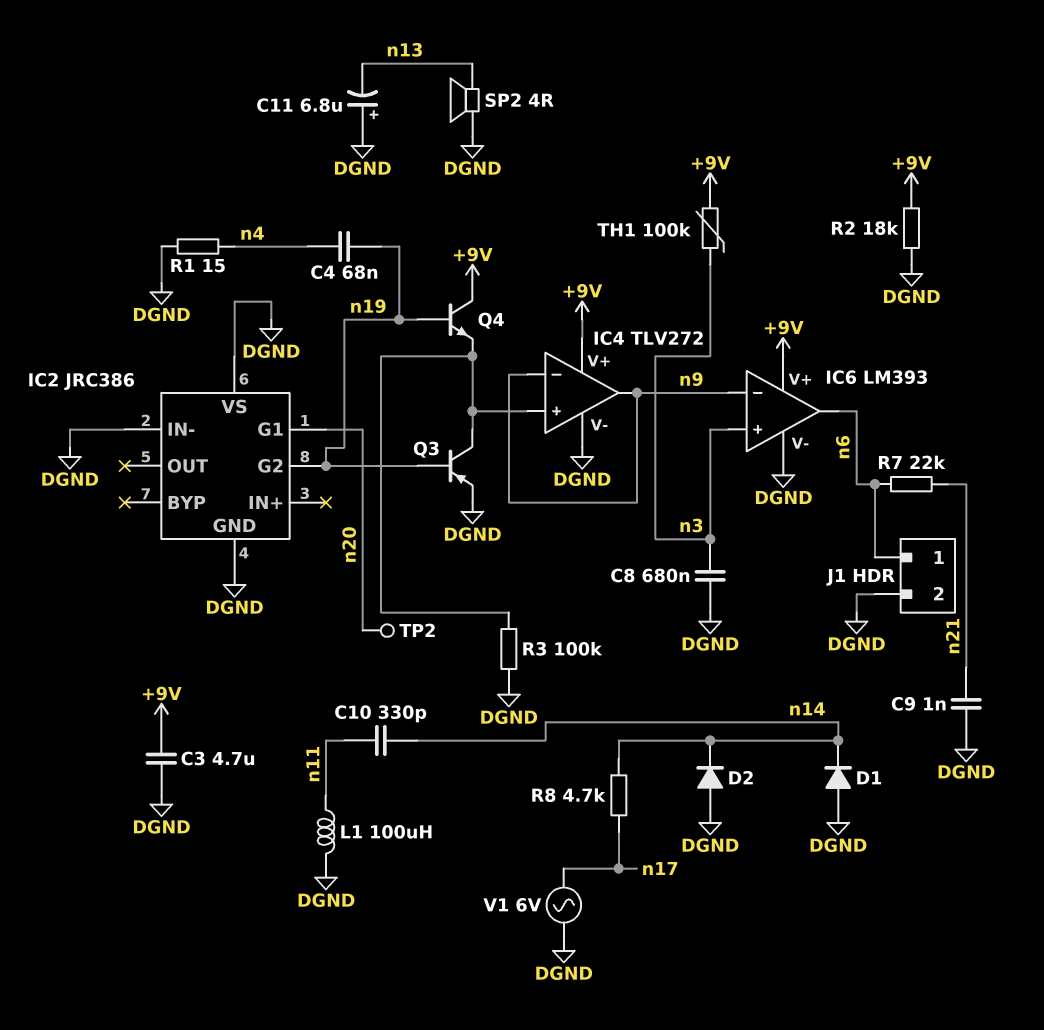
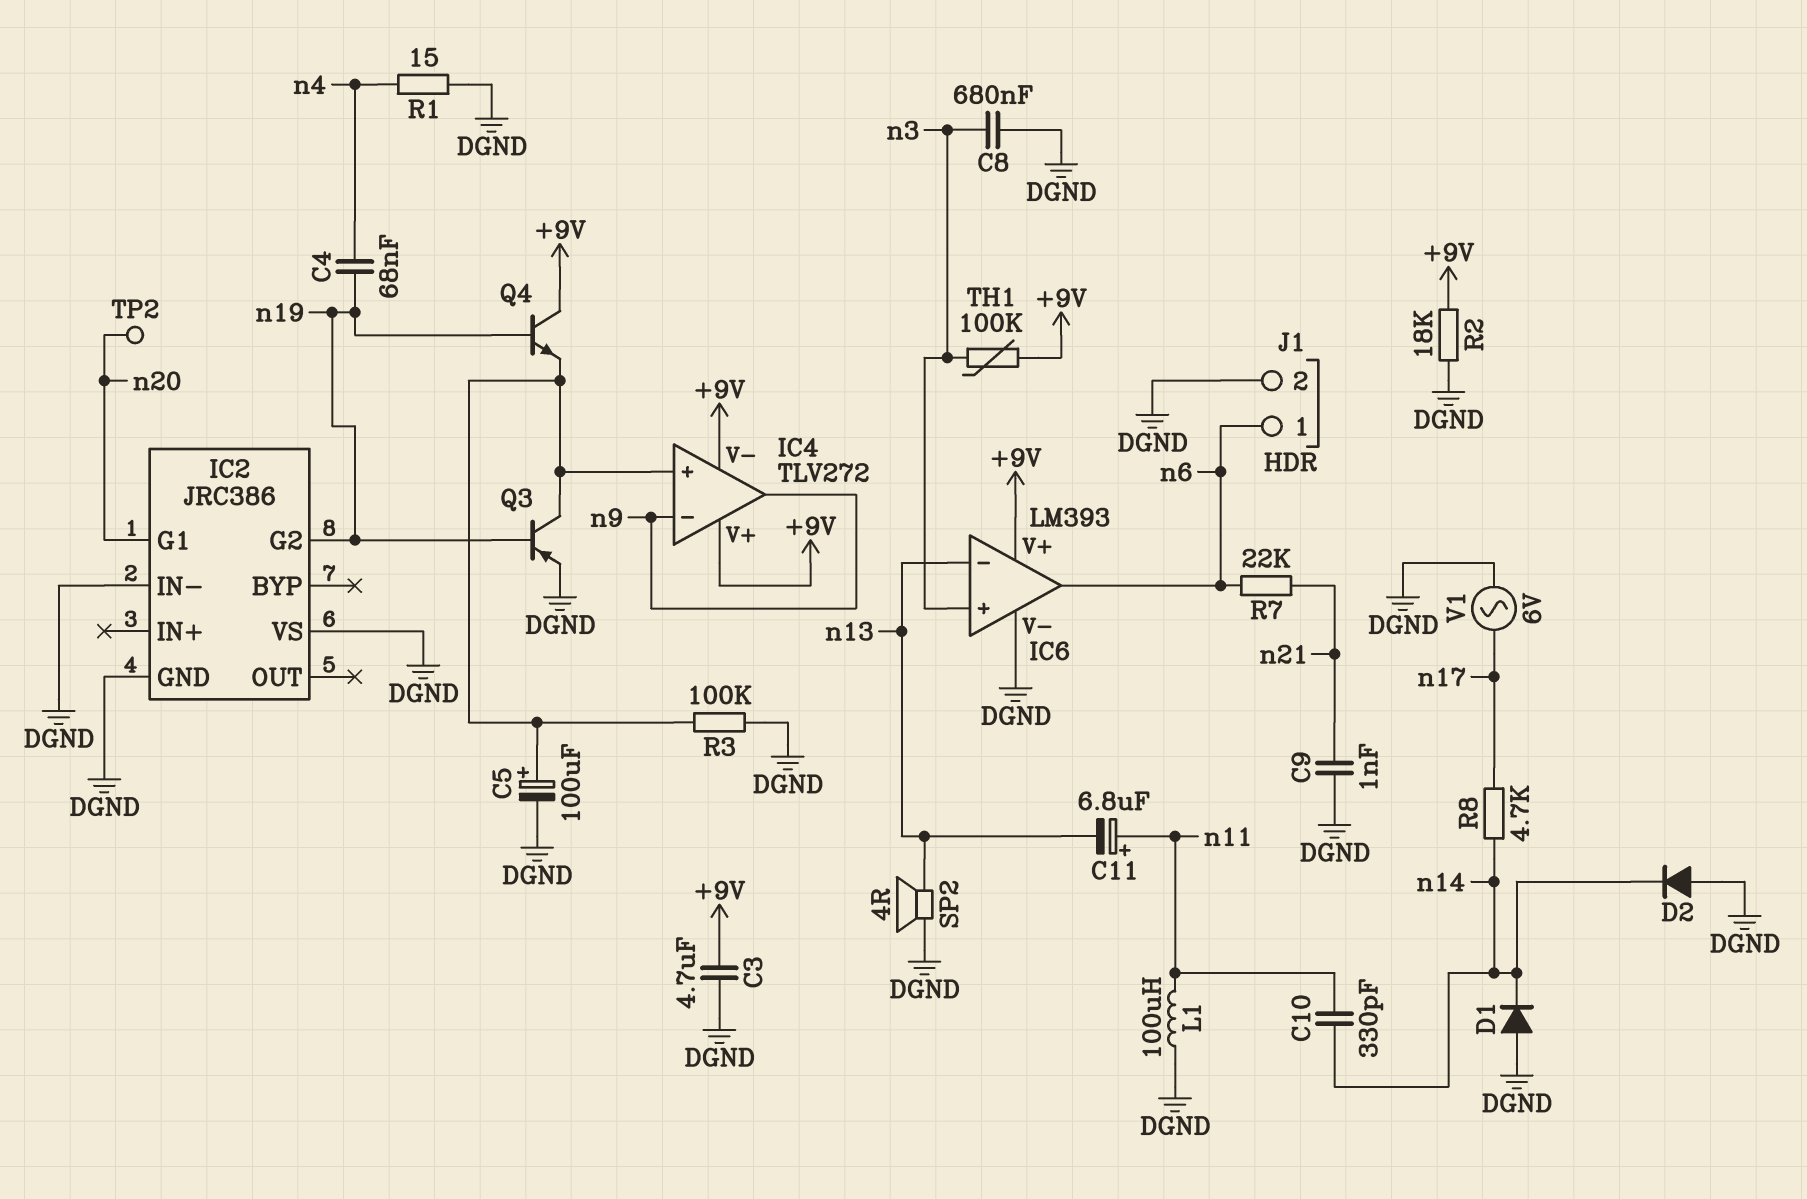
C5: none -> 100uF (plus IC4/in+, minus DGND)
C11: 6.8uF (plus DGND, minus n13) -> 6.8uF (plus n11, minus n13)
IC4 pin V-: DGND -> +9V
IC6 pin in-: n9 -> n13

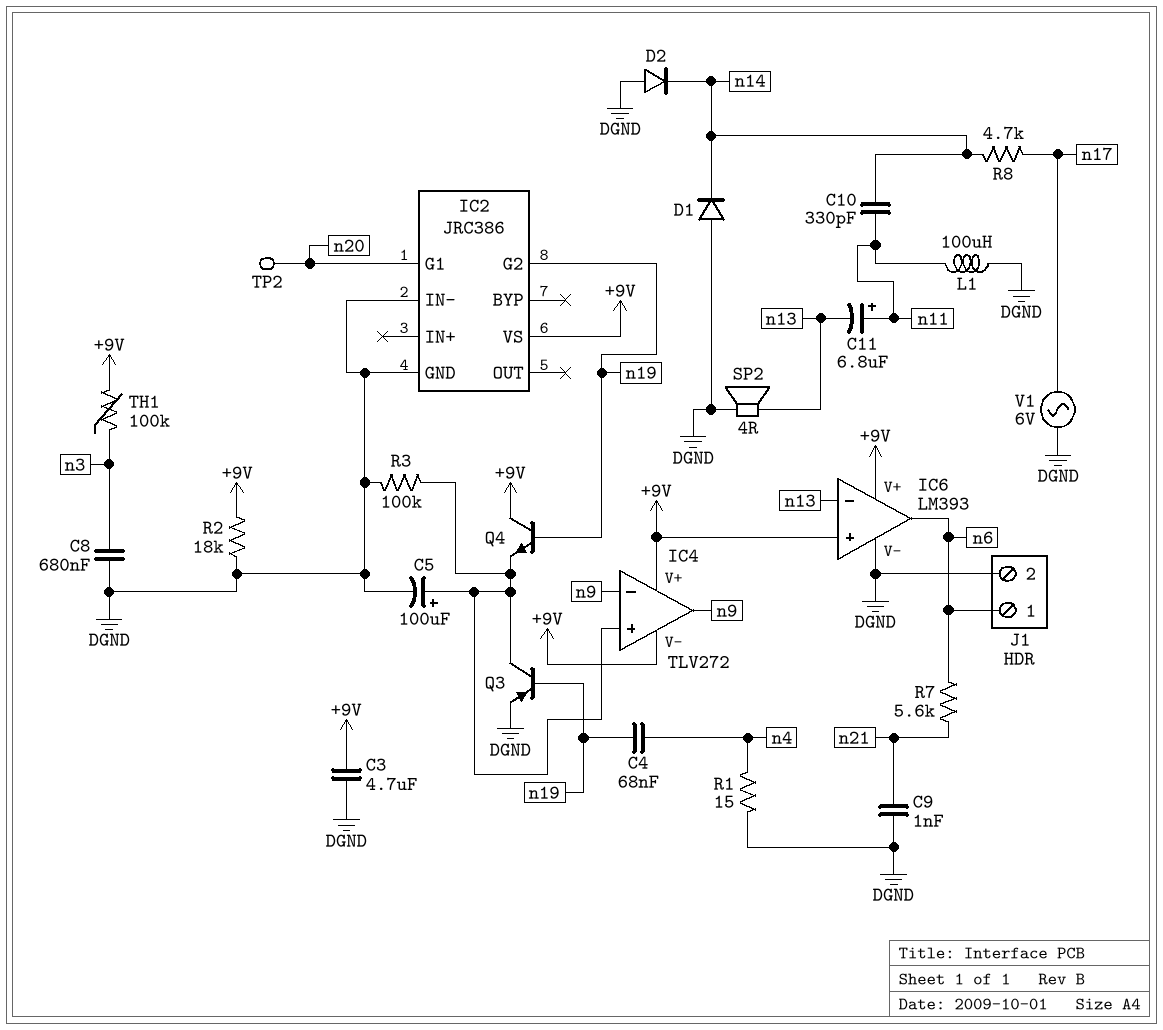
IC2 pin VS: DGND -> +9V
IC6 pin in+: n3 -> +9V
R7: 22k (n6, n21) -> 5.6k (n6, n21)

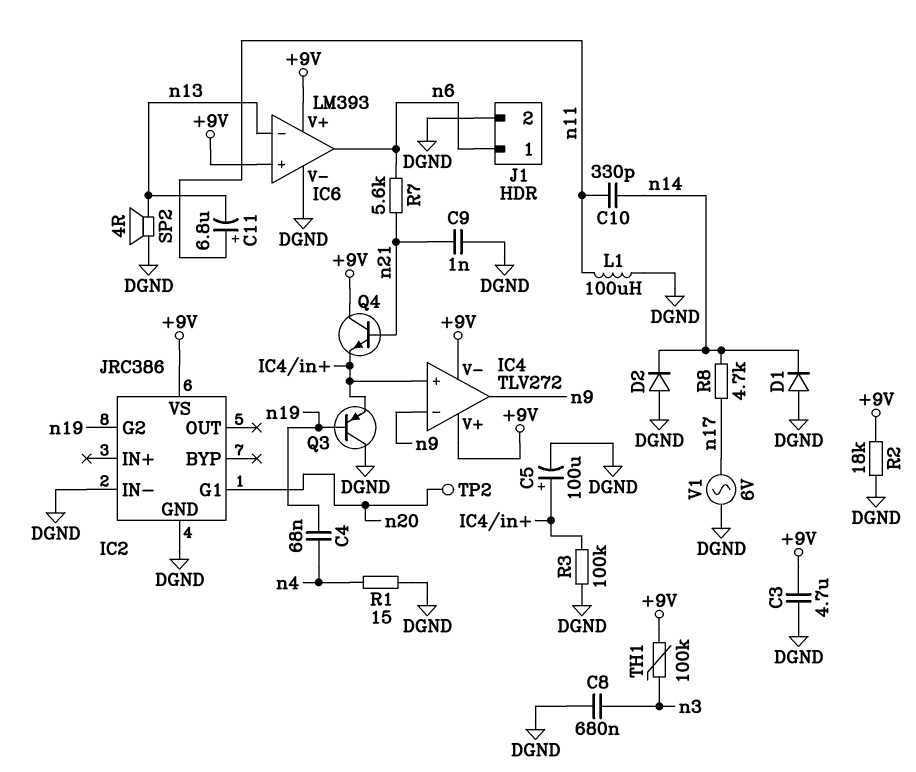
Q3: PNP (B n19, C IC4/in+, E DGND) -> PNP (B n19, C DGND, E IC4/in+)
Q4: NPN (B n19, C +9V, E IC4/in+) -> NPN (B n21, C +9V, E IC4/in+)

